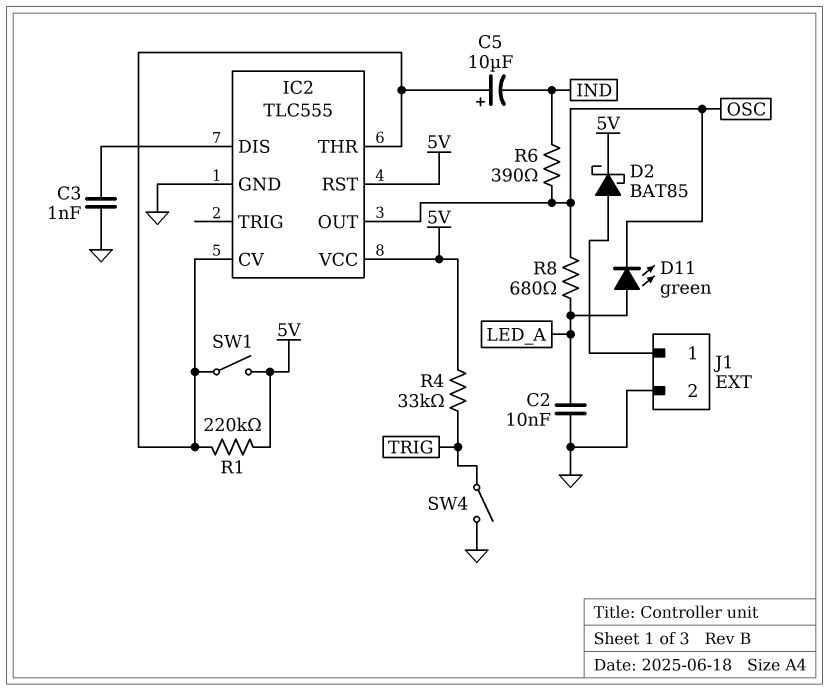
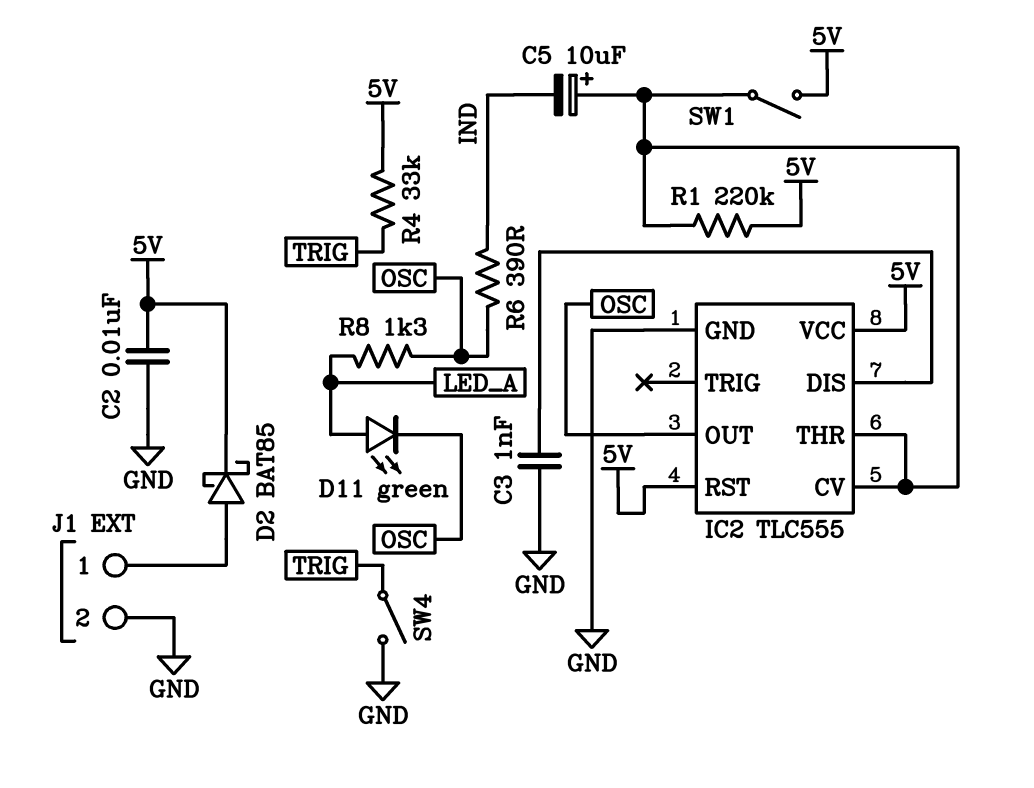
C2: 10nF (GND, LED_A) -> 10nF (5V, GND)
R8: 680 (LED_A, OSC) -> 1.3k (LED_A, OSC)

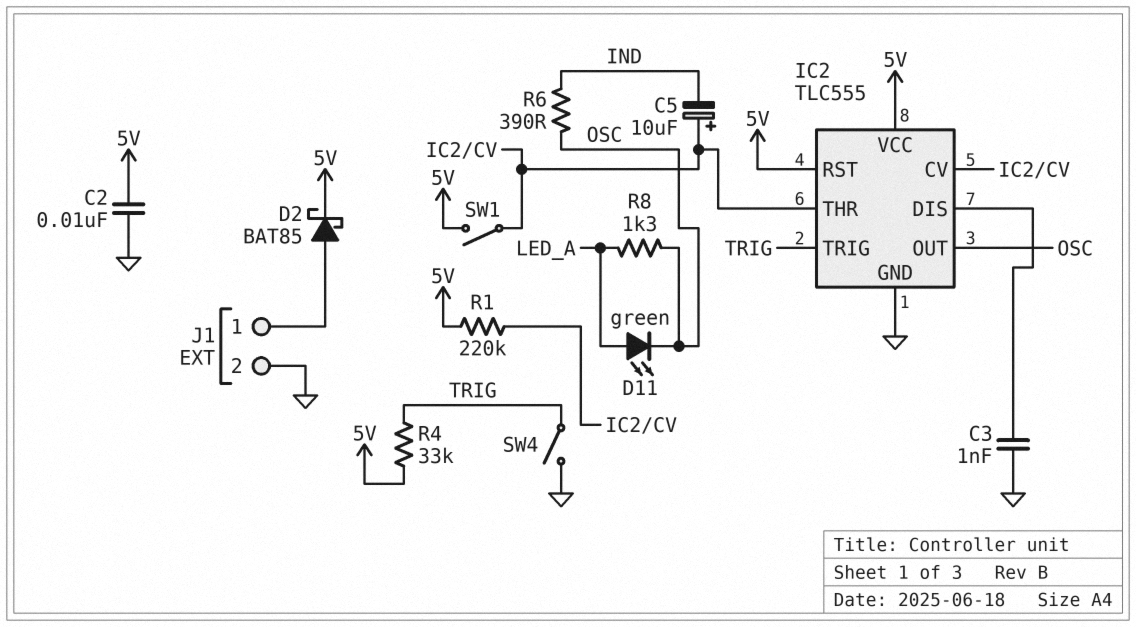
IC2 pin TRIG: none -> TRIG

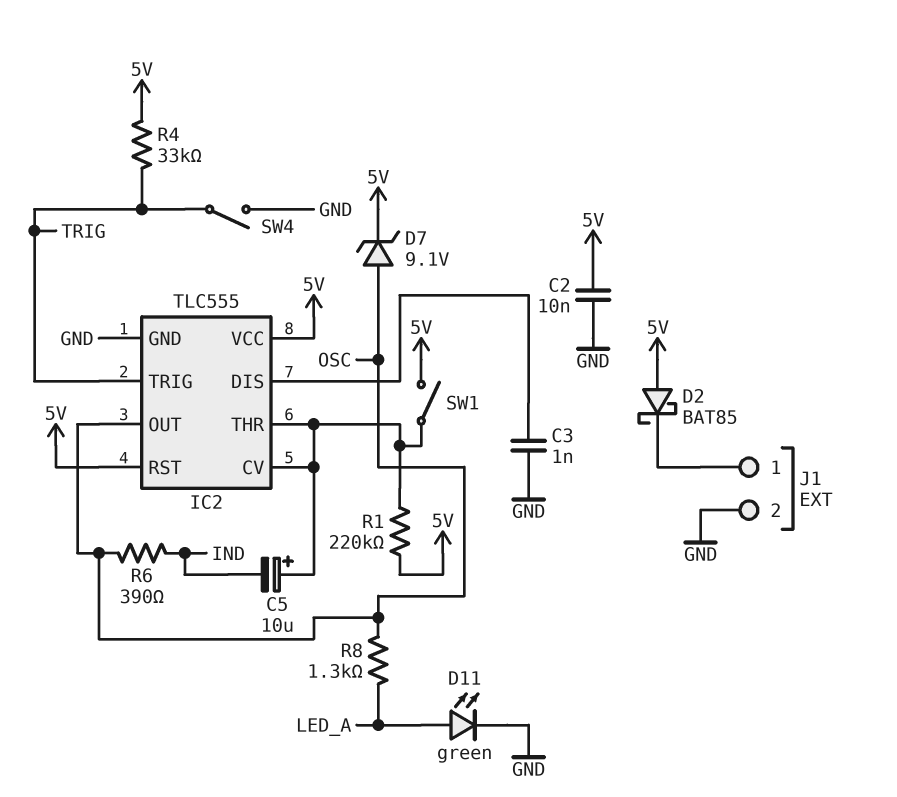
D2: schottky BAT85 (A J1/1, K 5V) -> schottky BAT85 (A 5V, K J1/1)
D7: none -> zener 9.1V (A OSC, K 5V)
D11: LED green (A LED_A, K OSC) -> LED green (A LED_A, K GND)

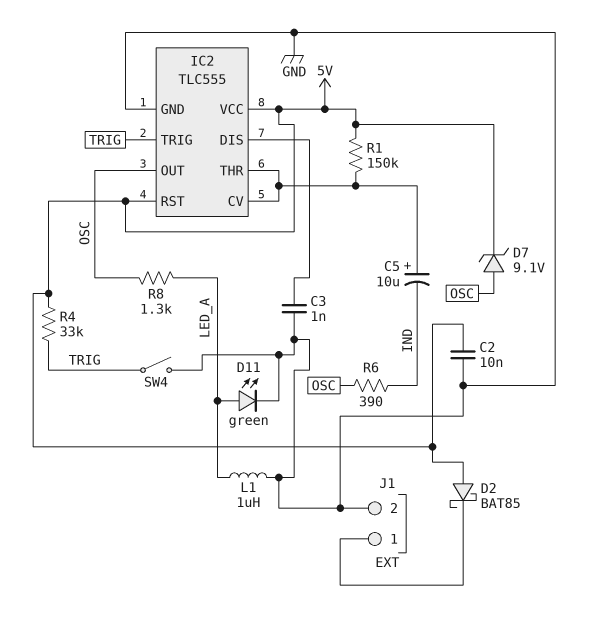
L1: none -> 1uH (GND, LED_A)
R1: 220k (5V, IC2/CV) -> 150k (5V, IC2/CV)
SW1: switch (5V, IC2/CV) -> none

